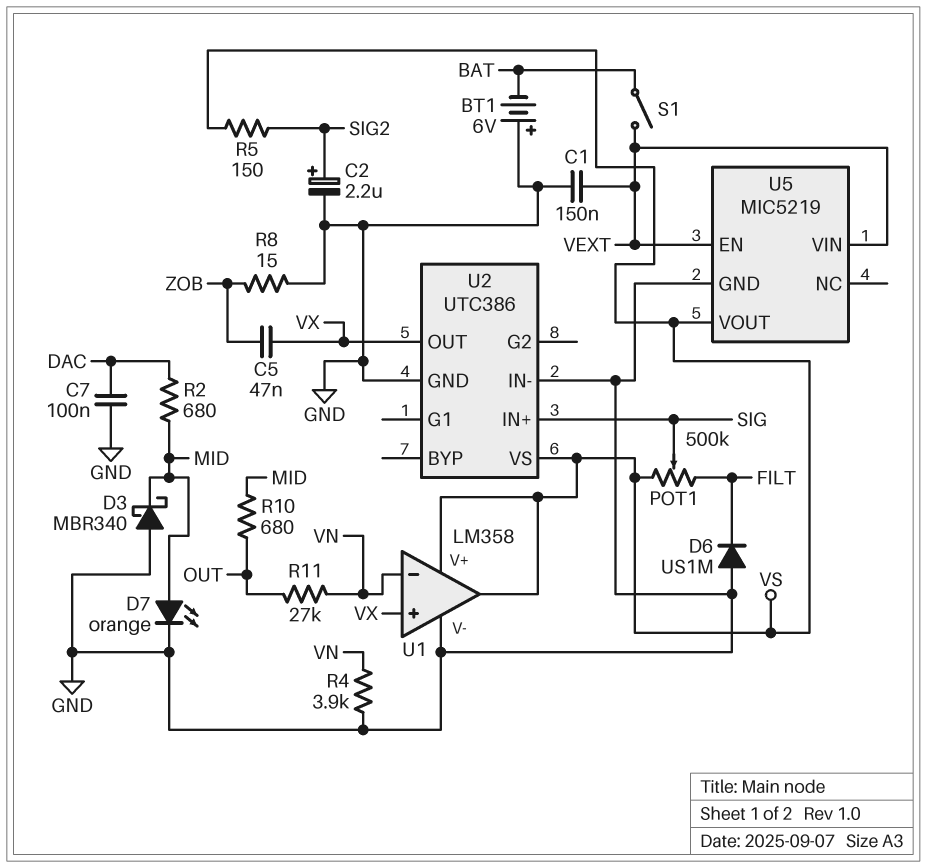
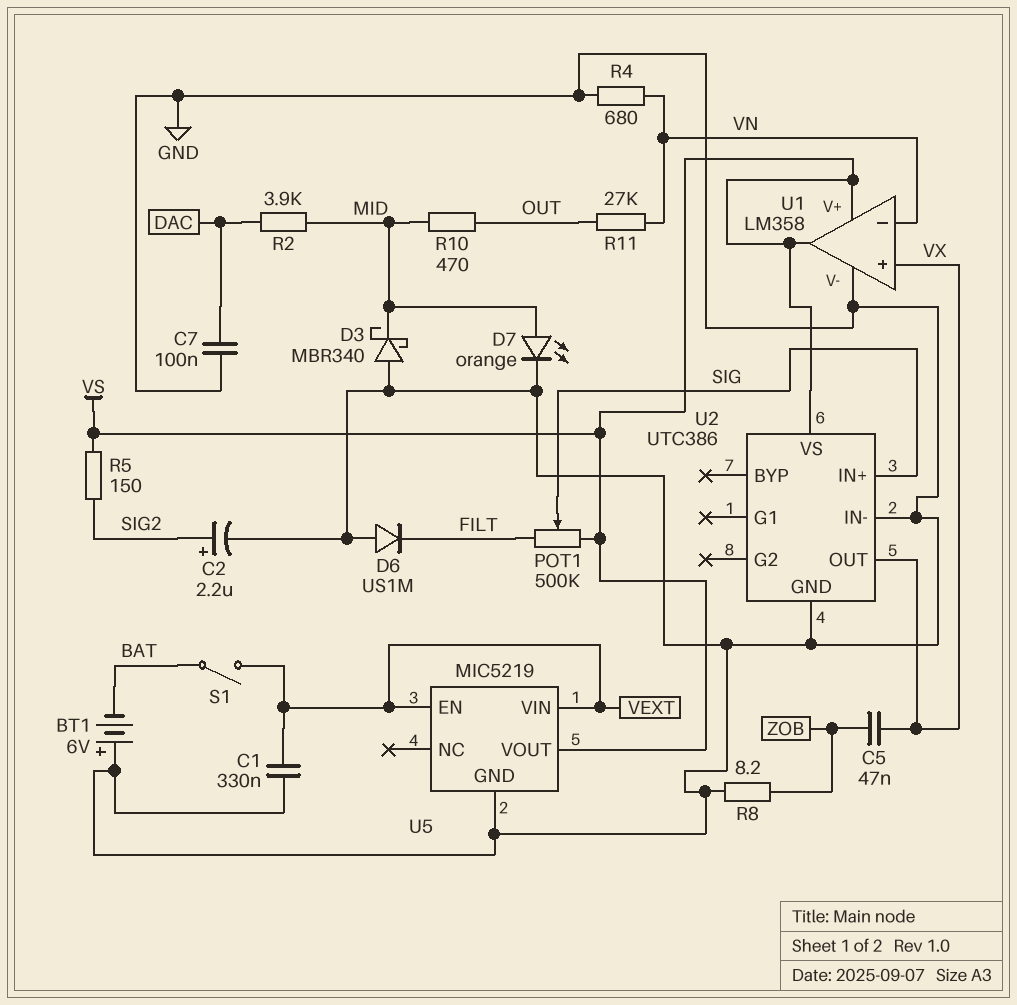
C1: 150nF (GND, VEXT) -> 330nF (GND, VEXT)
R2: 680 (DAC, MID) -> 3.9k (DAC, MID)
R4: 3.9k (GND, VN) -> 680 (GND, VN)
R8: 15 (GND, ZOB) -> 8.2 (GND, ZOB)
R10: 680 (MID, OUT) -> 470 (MID, OUT)

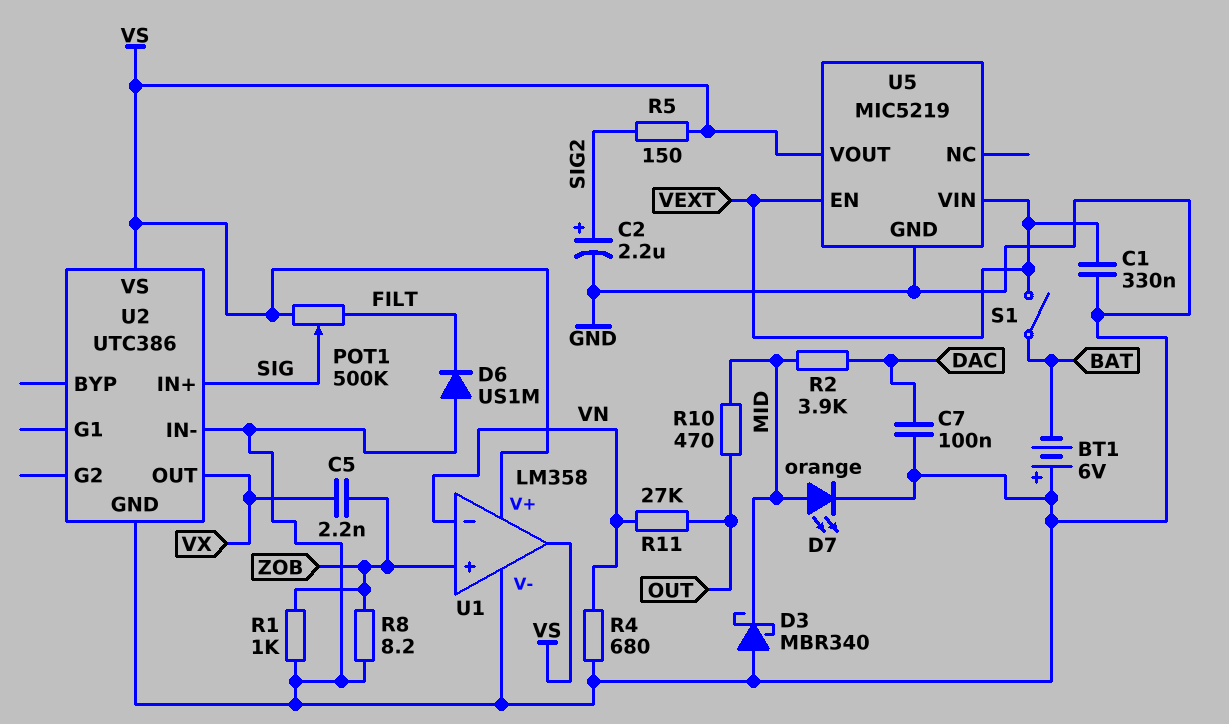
C5: 47nF (VX, ZOB) -> 2.2nF (VX, ZOB)
R1: none -> 1k (GND, ZOB)
U1 pin in+: VX -> ZOB

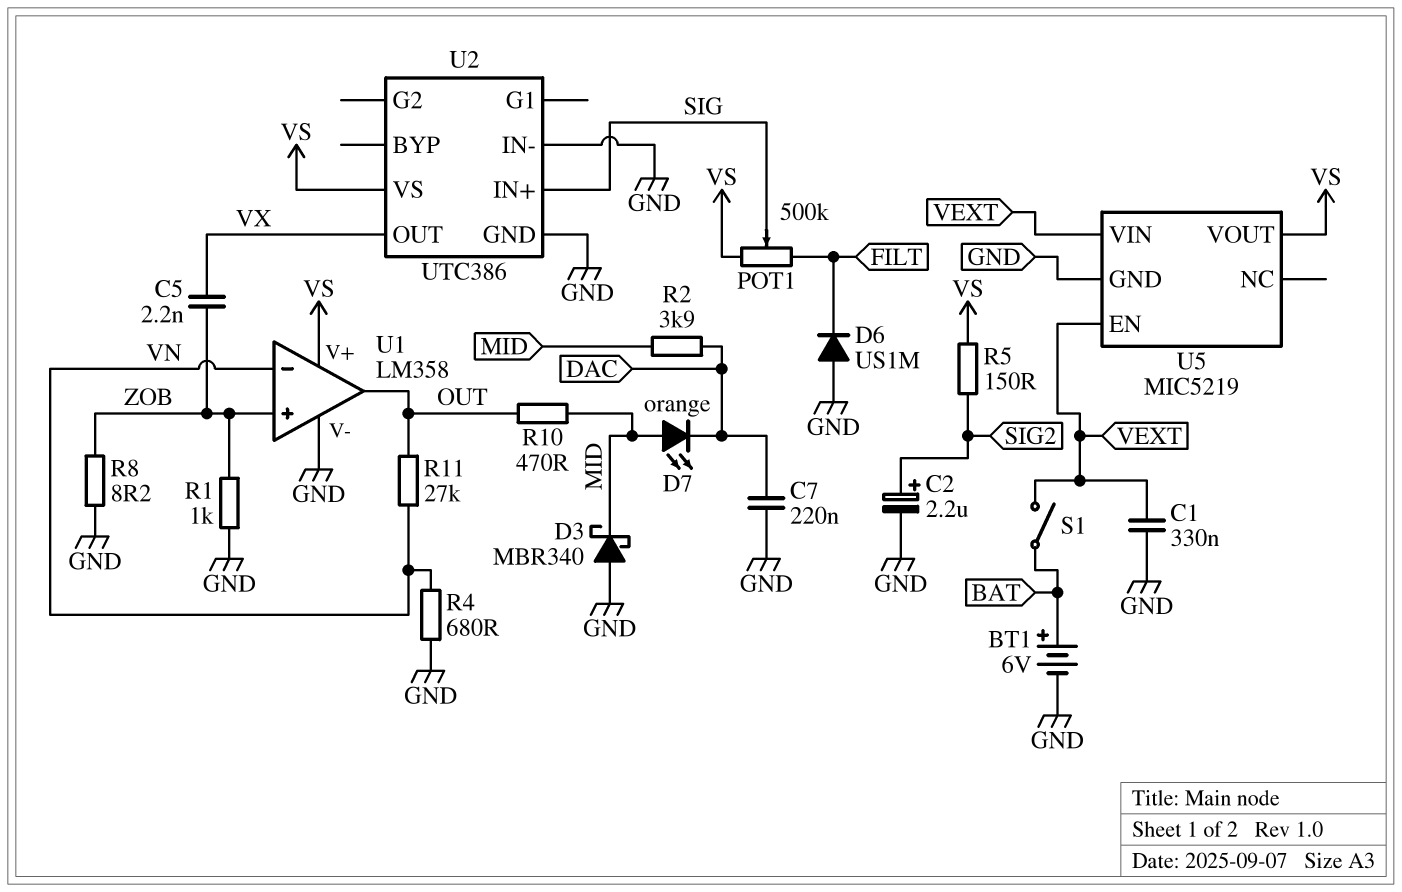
BT1: 6V (plus GND, minus BAT) -> 6V (plus BAT, minus GND)
C7: 100nF (DAC, GND) -> 220nF (DAC, GND)
D7: LED orange (A MID, K GND) -> LED orange (A MID, K DAC)
U1 pin out: VS -> OUT

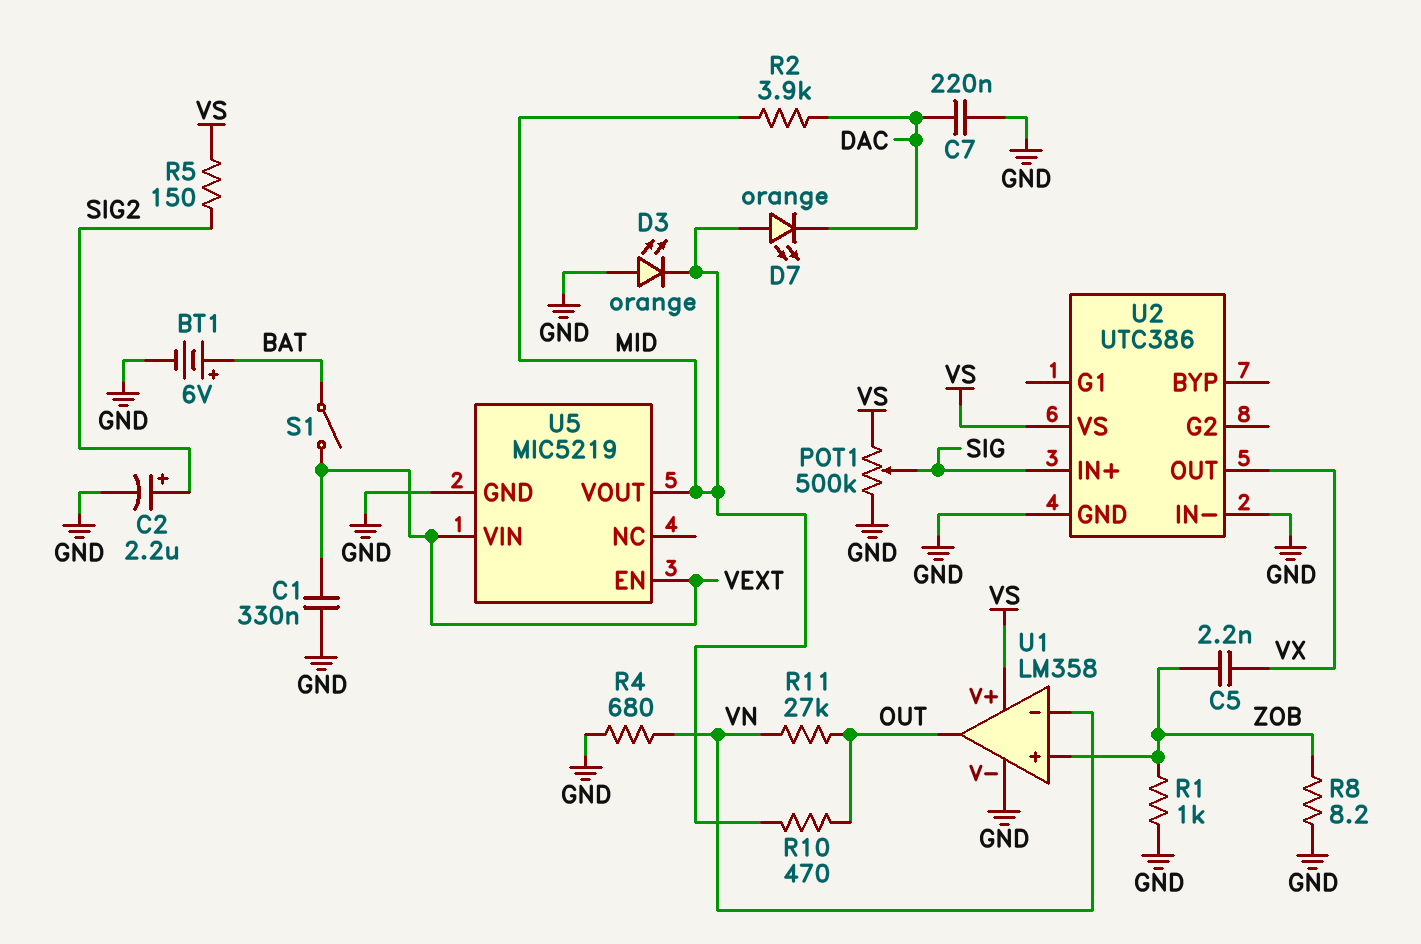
D3: schottky MBR340 (A GND, K MID) -> LED orange (A GND, K MID)
D6: diode US1M (A GND, K FILT) -> none
POT1: 500k (FILT, VS, wiper SIG) -> 500k (GND, VS, wiper SIG)
U5 pin VOUT: VS -> MID

